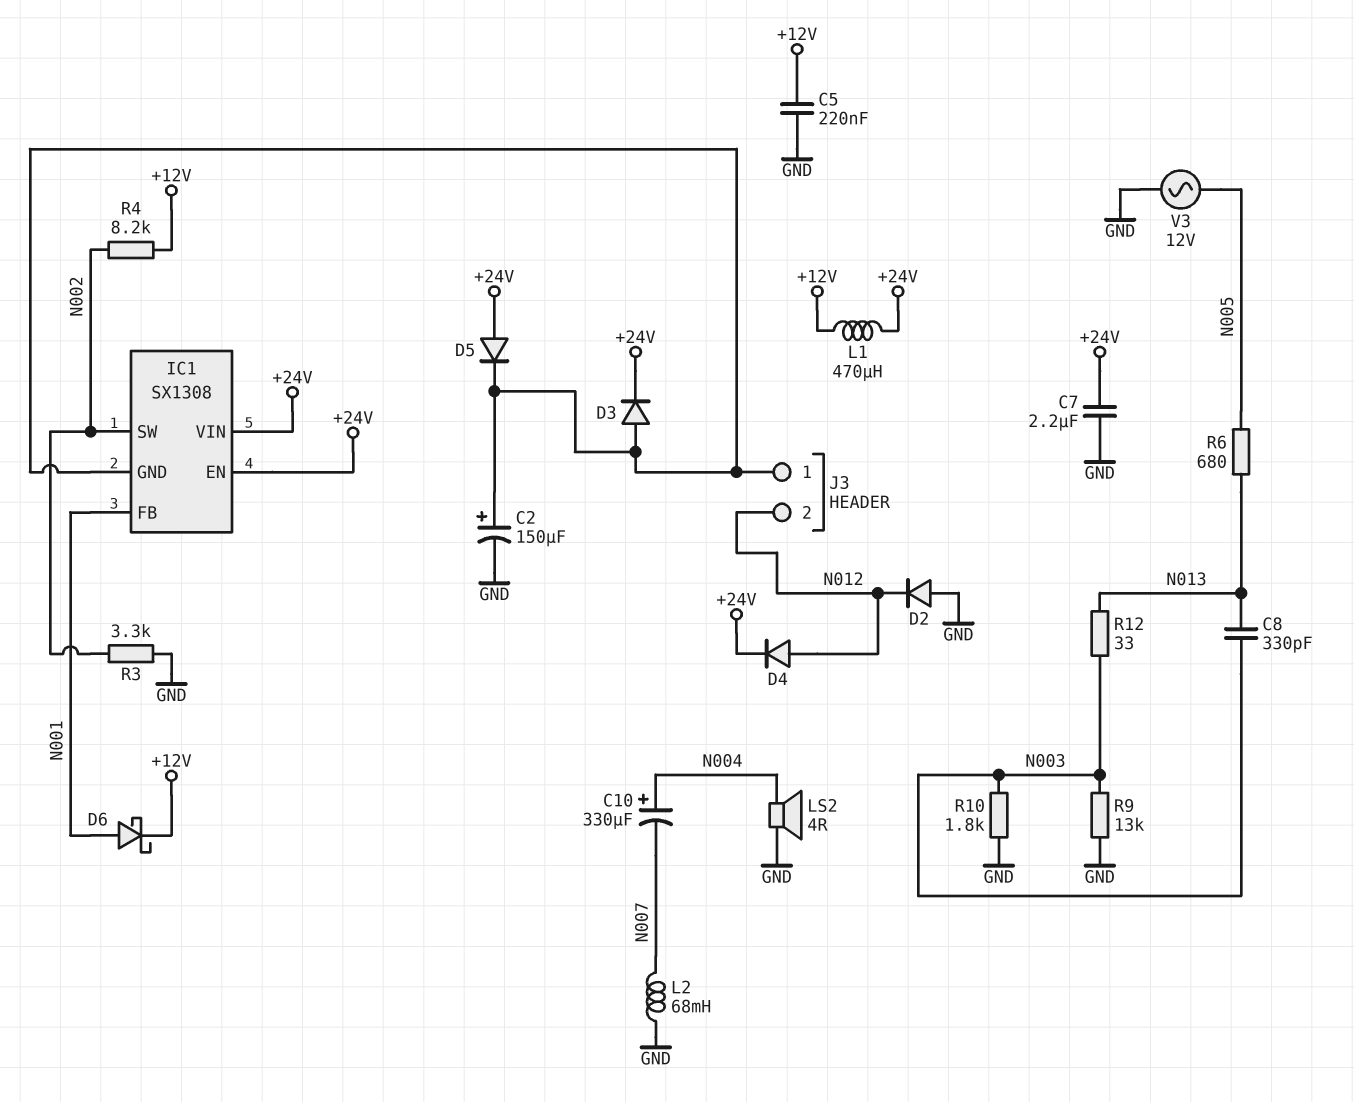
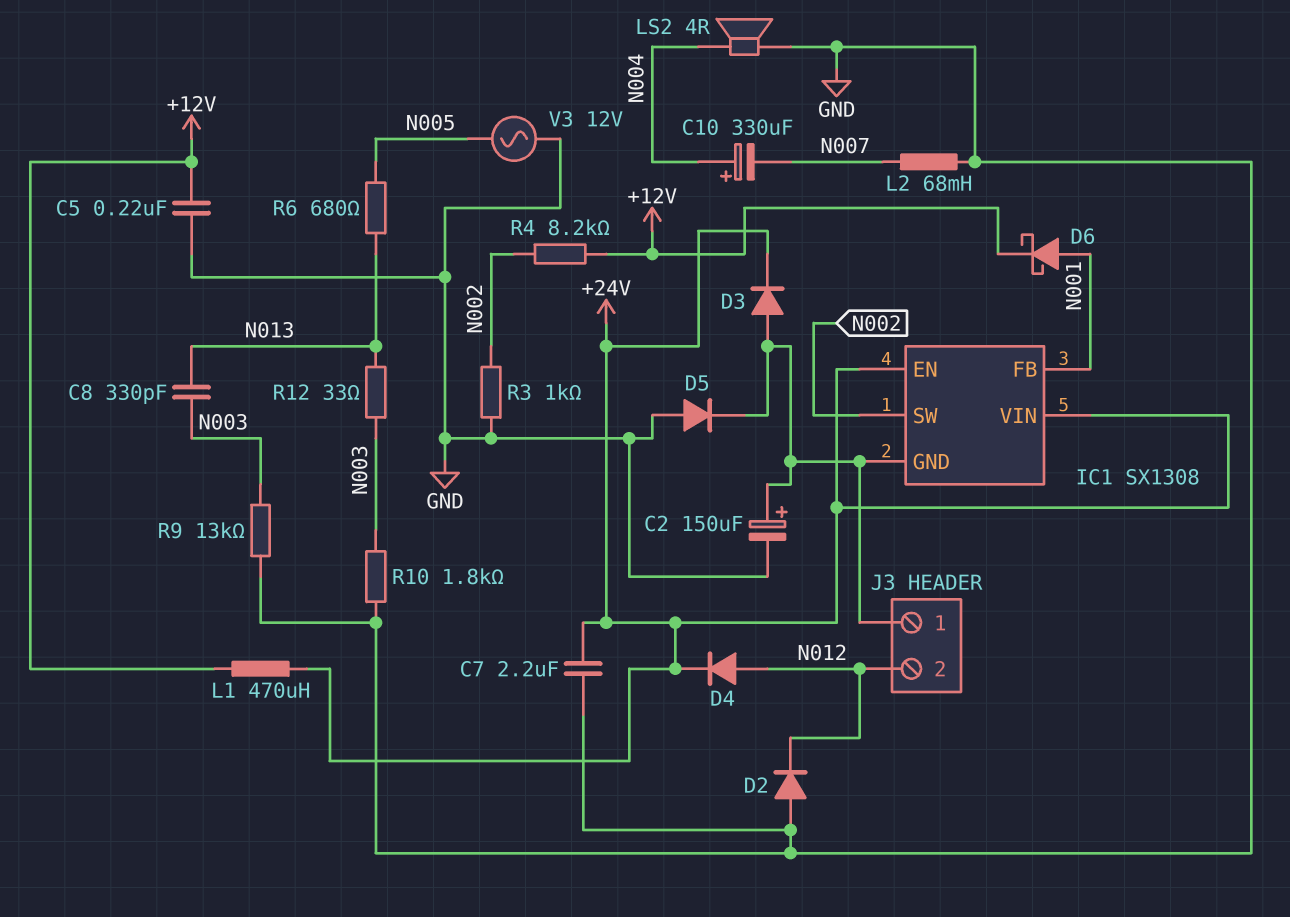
D5: diode (A +24V, K IC1/GND) -> diode (A GND, K IC1/GND)
R3: 3.3k (GND, N002) -> 1k (GND, N002)

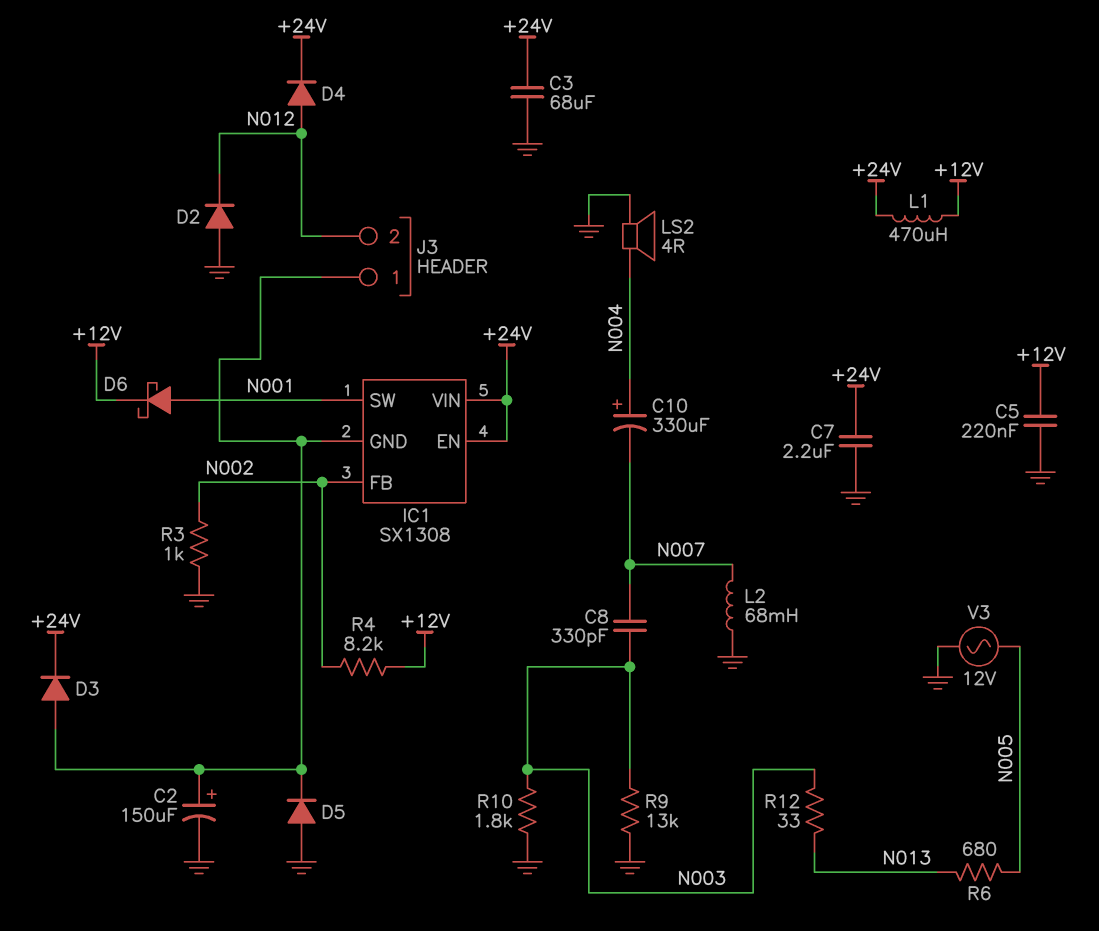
C3: none -> 68uF (+24V, GND)
C8: 330pF (N003, N013) -> 330pF (N003, N007)
IC1 pin FB: N001 -> N002
IC1 pin SW: N002 -> N001

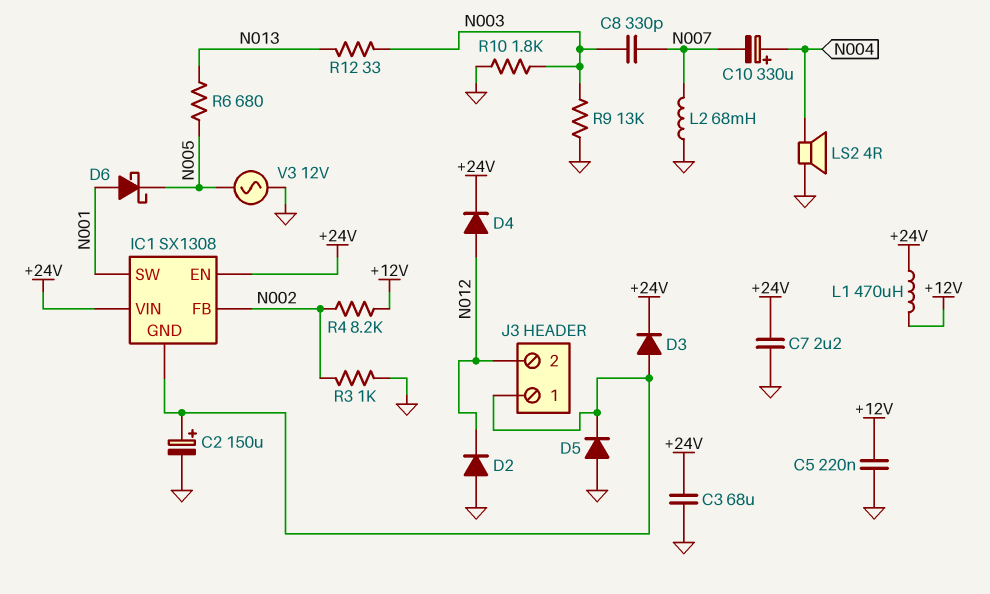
D6: schottky (A N001, K +12V) -> schottky (A N001, K N005)

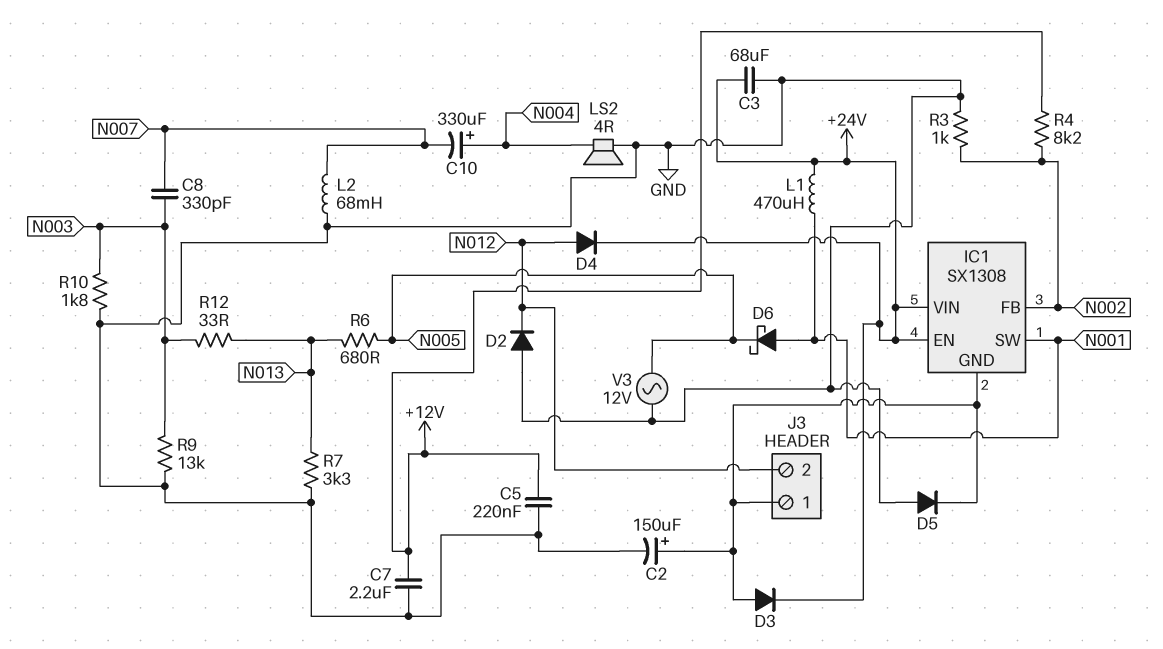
C7: 2.2uF (+24V, GND) -> 2.2uF (+12V, GND)
L1: 470uH (+12V, +24V) -> 470uH (+24V, N001)
R7: none -> 3.3k (GND, N013)

